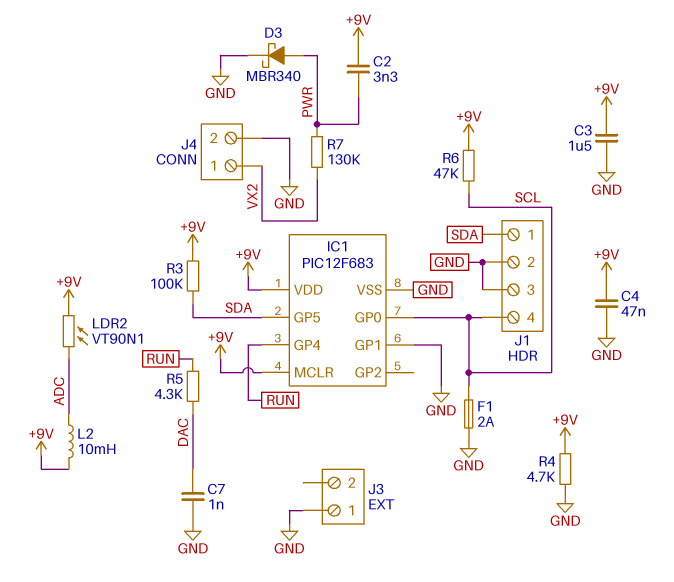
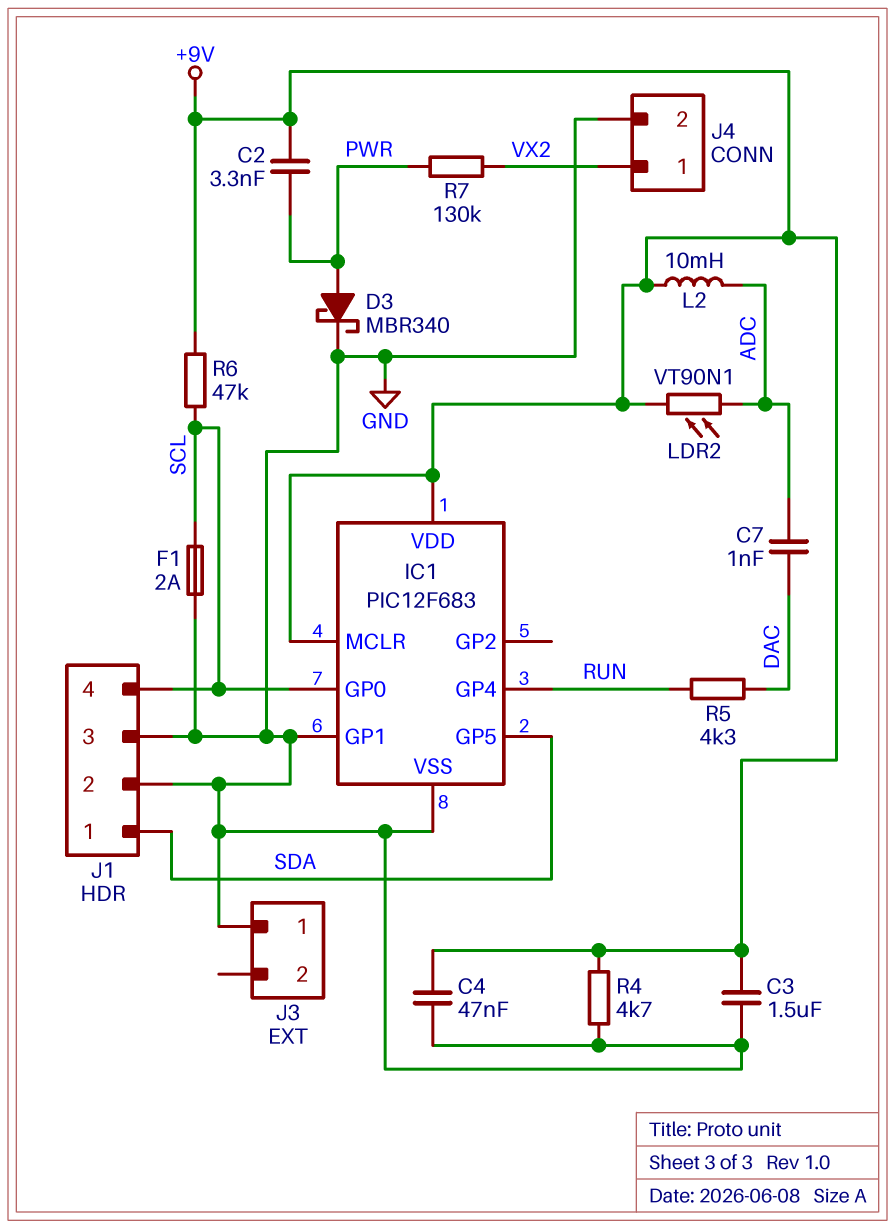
C7: 1nF (DAC, GND) -> 1nF (ADC, DAC)
R3: 100k (+9V, SDA) -> none

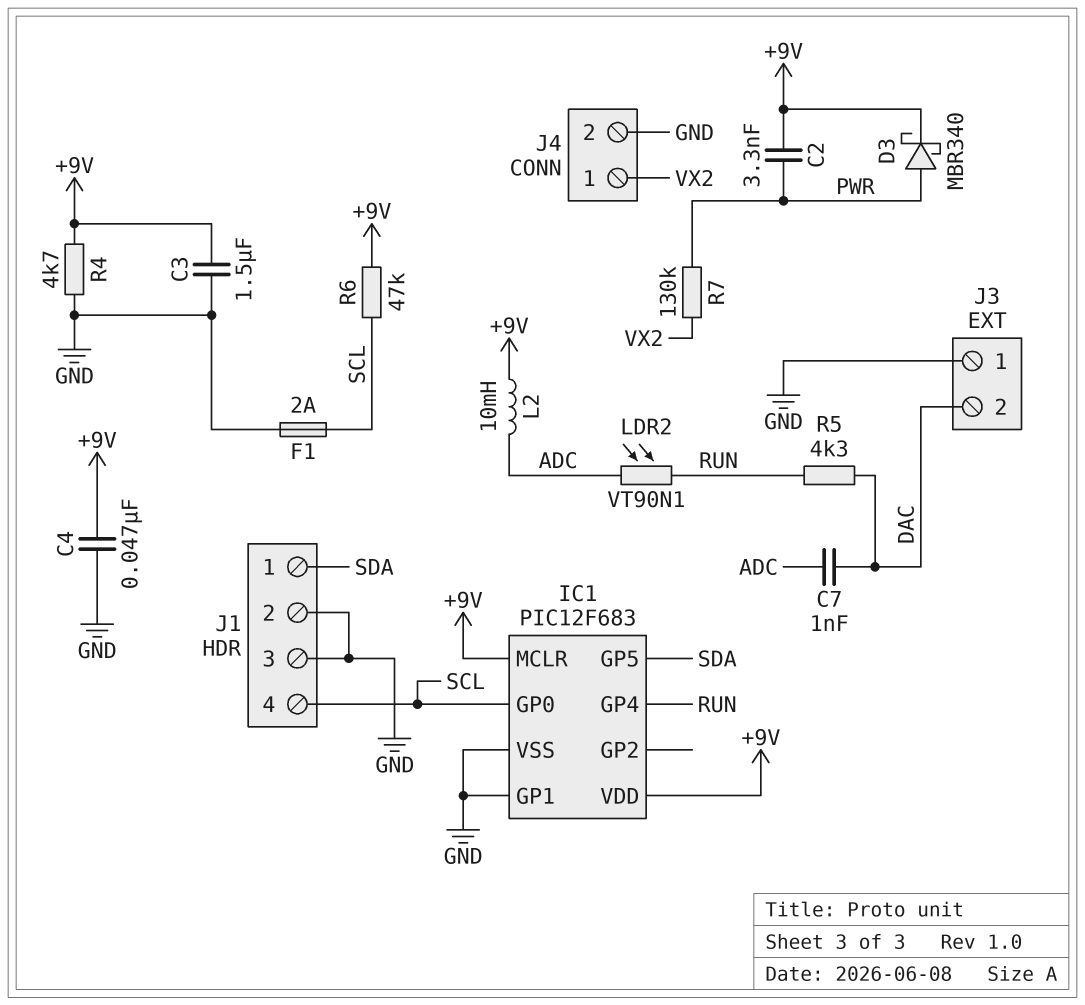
D3: schottky MBR340 (A PWR, K GND) -> schottky MBR340 (A PWR, K +9V)
J3 pin 2: none -> DAC
LDR2: VT90N1 (+9V, ADC) -> VT90N1 (ADC, RUN)

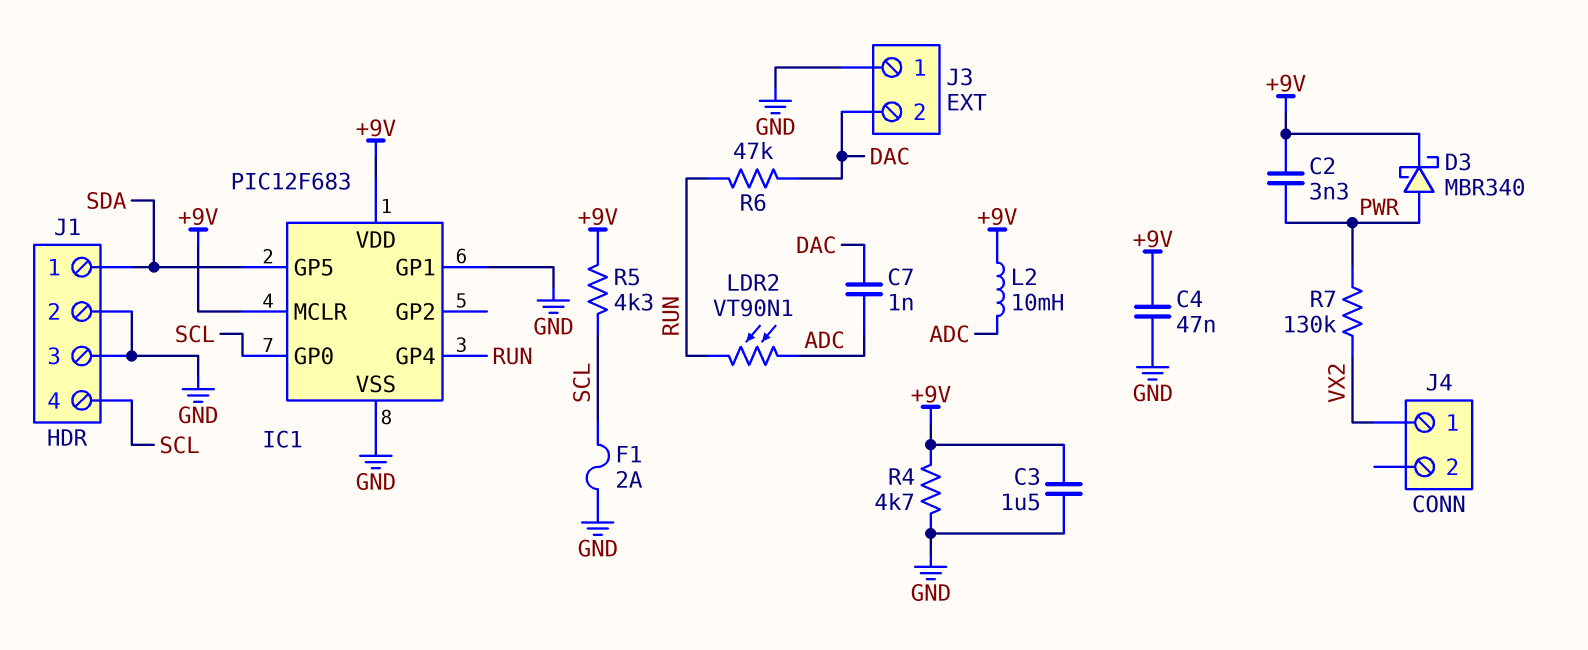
J4 pin 2: GND -> none
R5: 4.3k (DAC, RUN) -> 4.3k (+9V, SCL)
R6: 47k (+9V, SCL) -> 47k (DAC, RUN)

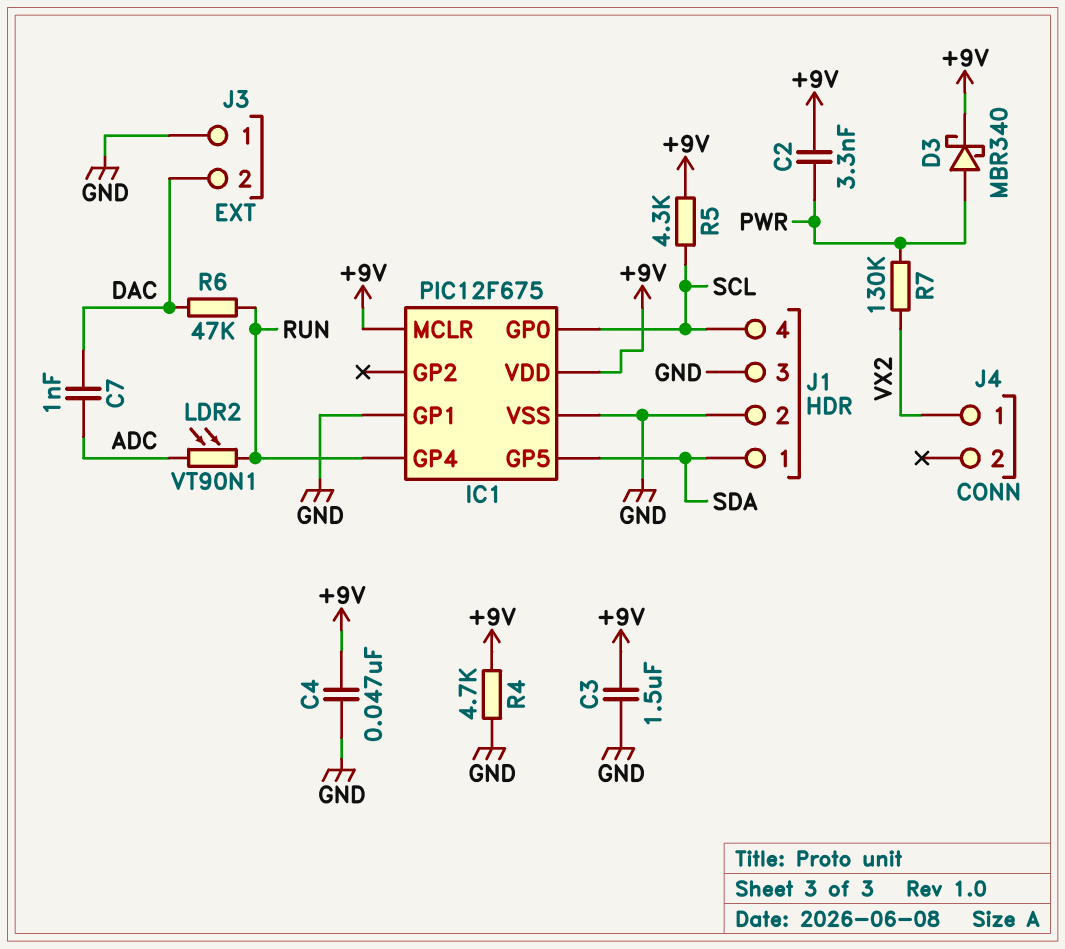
F1: 2A (GND, SCL) -> none
IC1: PIC12F683 -> PIC12F675
L2: 10mH (+9V, ADC) -> none

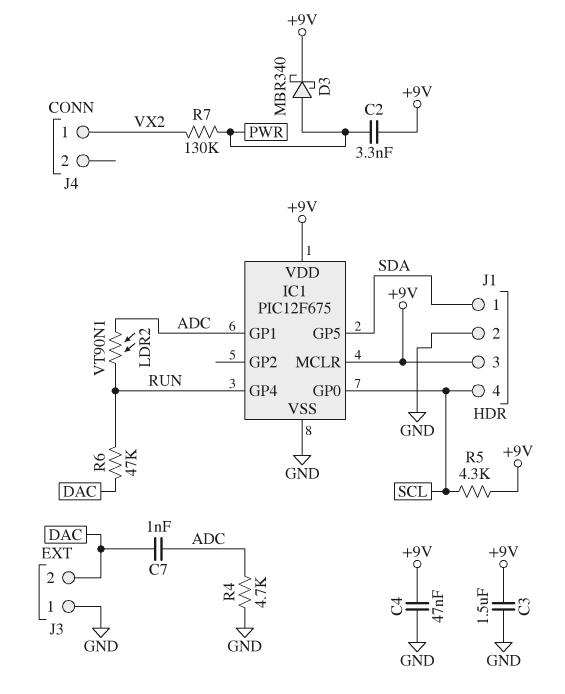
IC1 pin GP1: GND -> ADC
J1 pin 3: GND -> +9V
R4: 4.7k (+9V, GND) -> 4.7k (ADC, GND)

